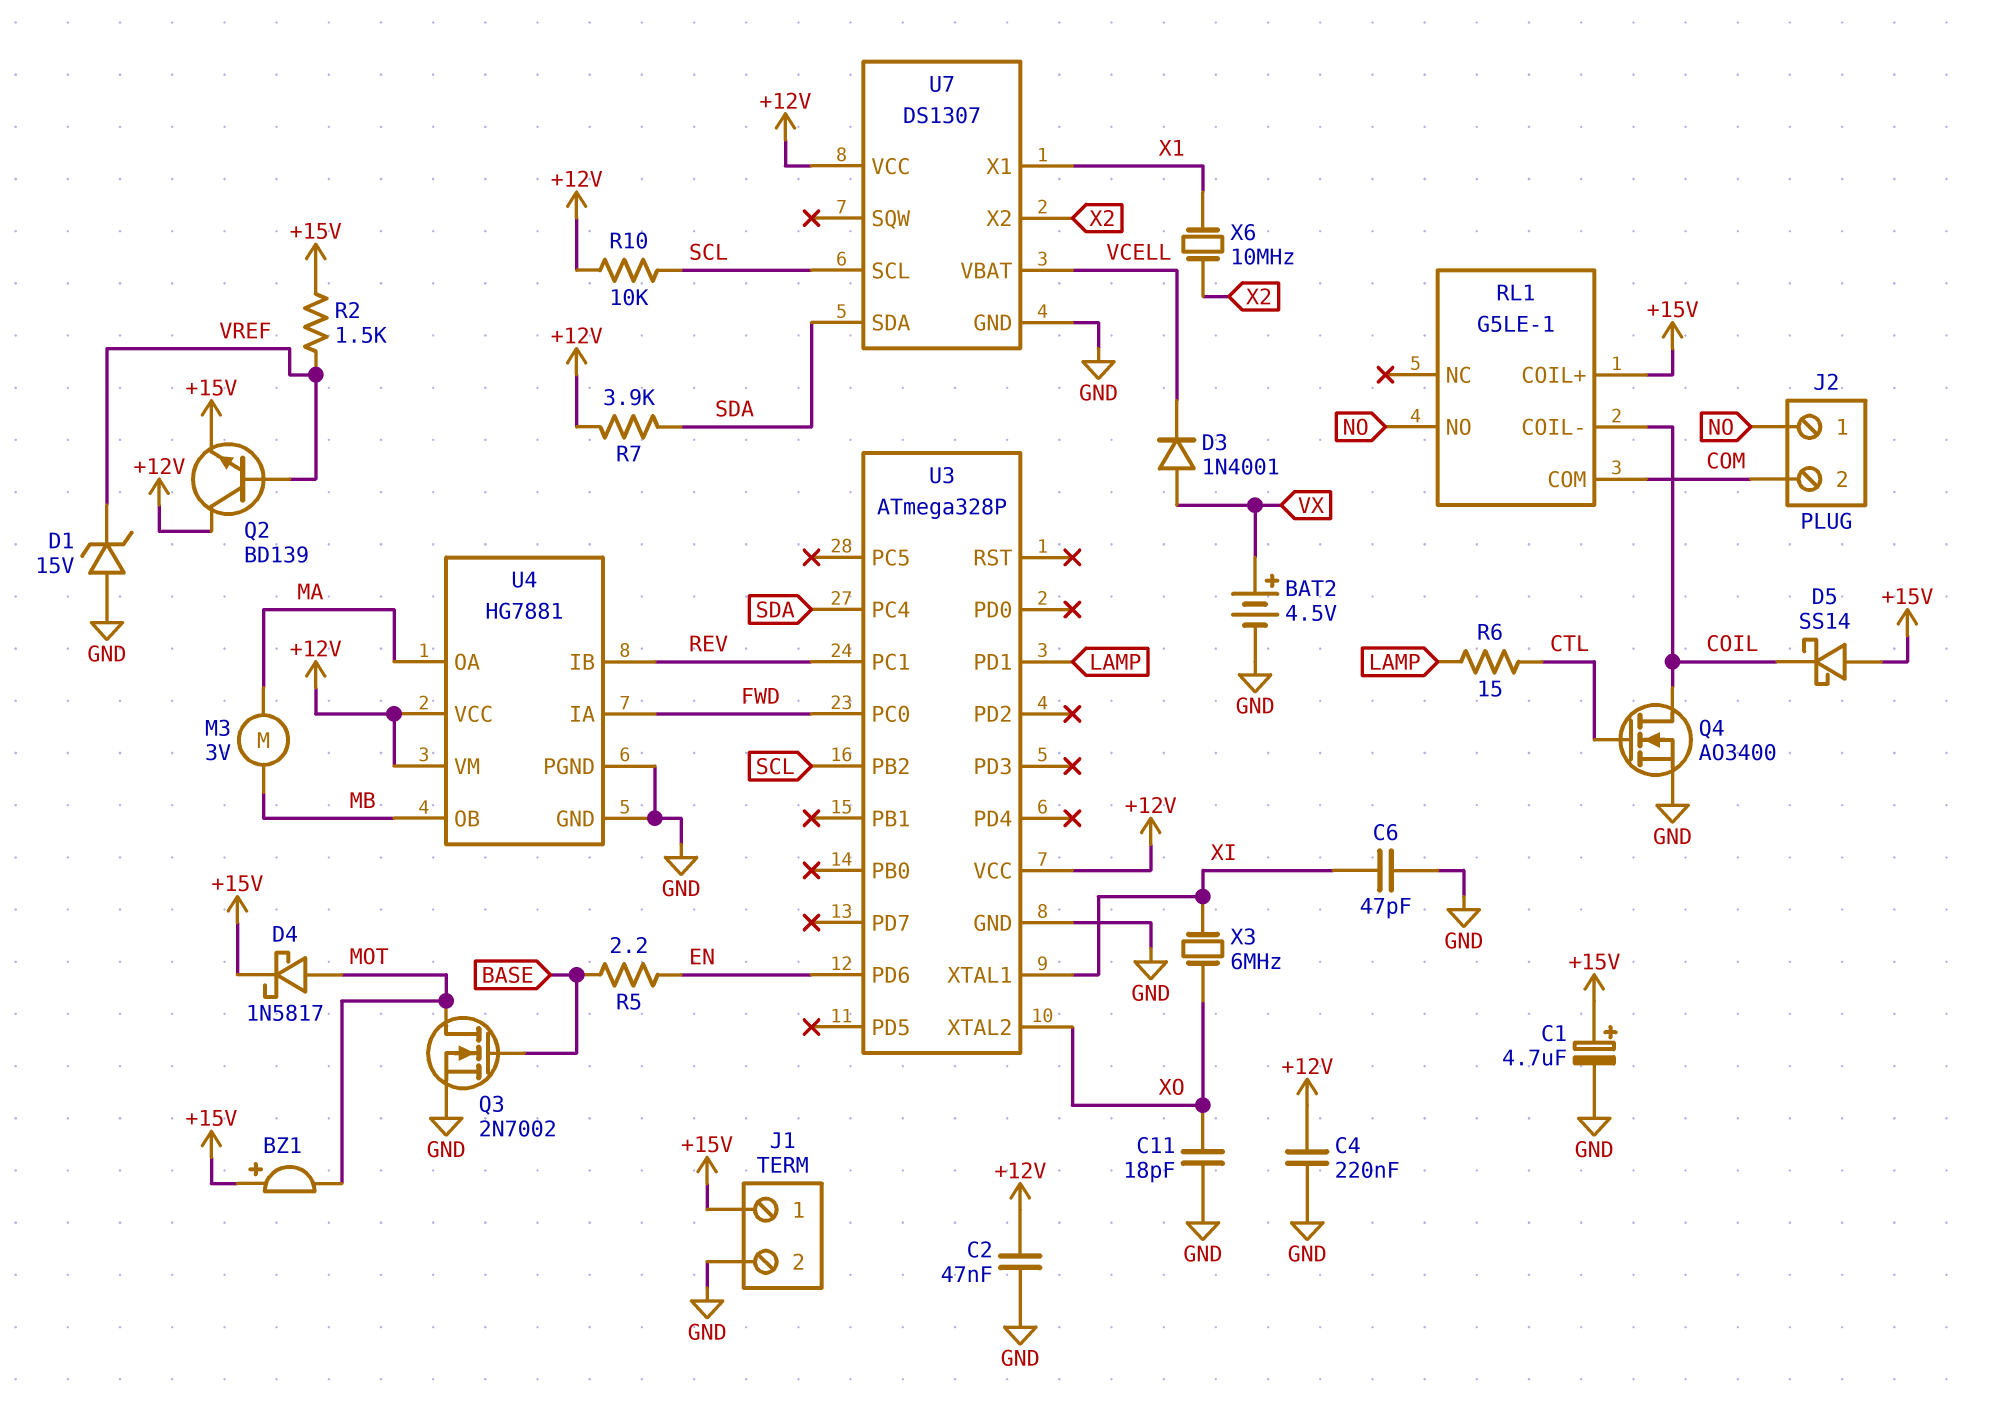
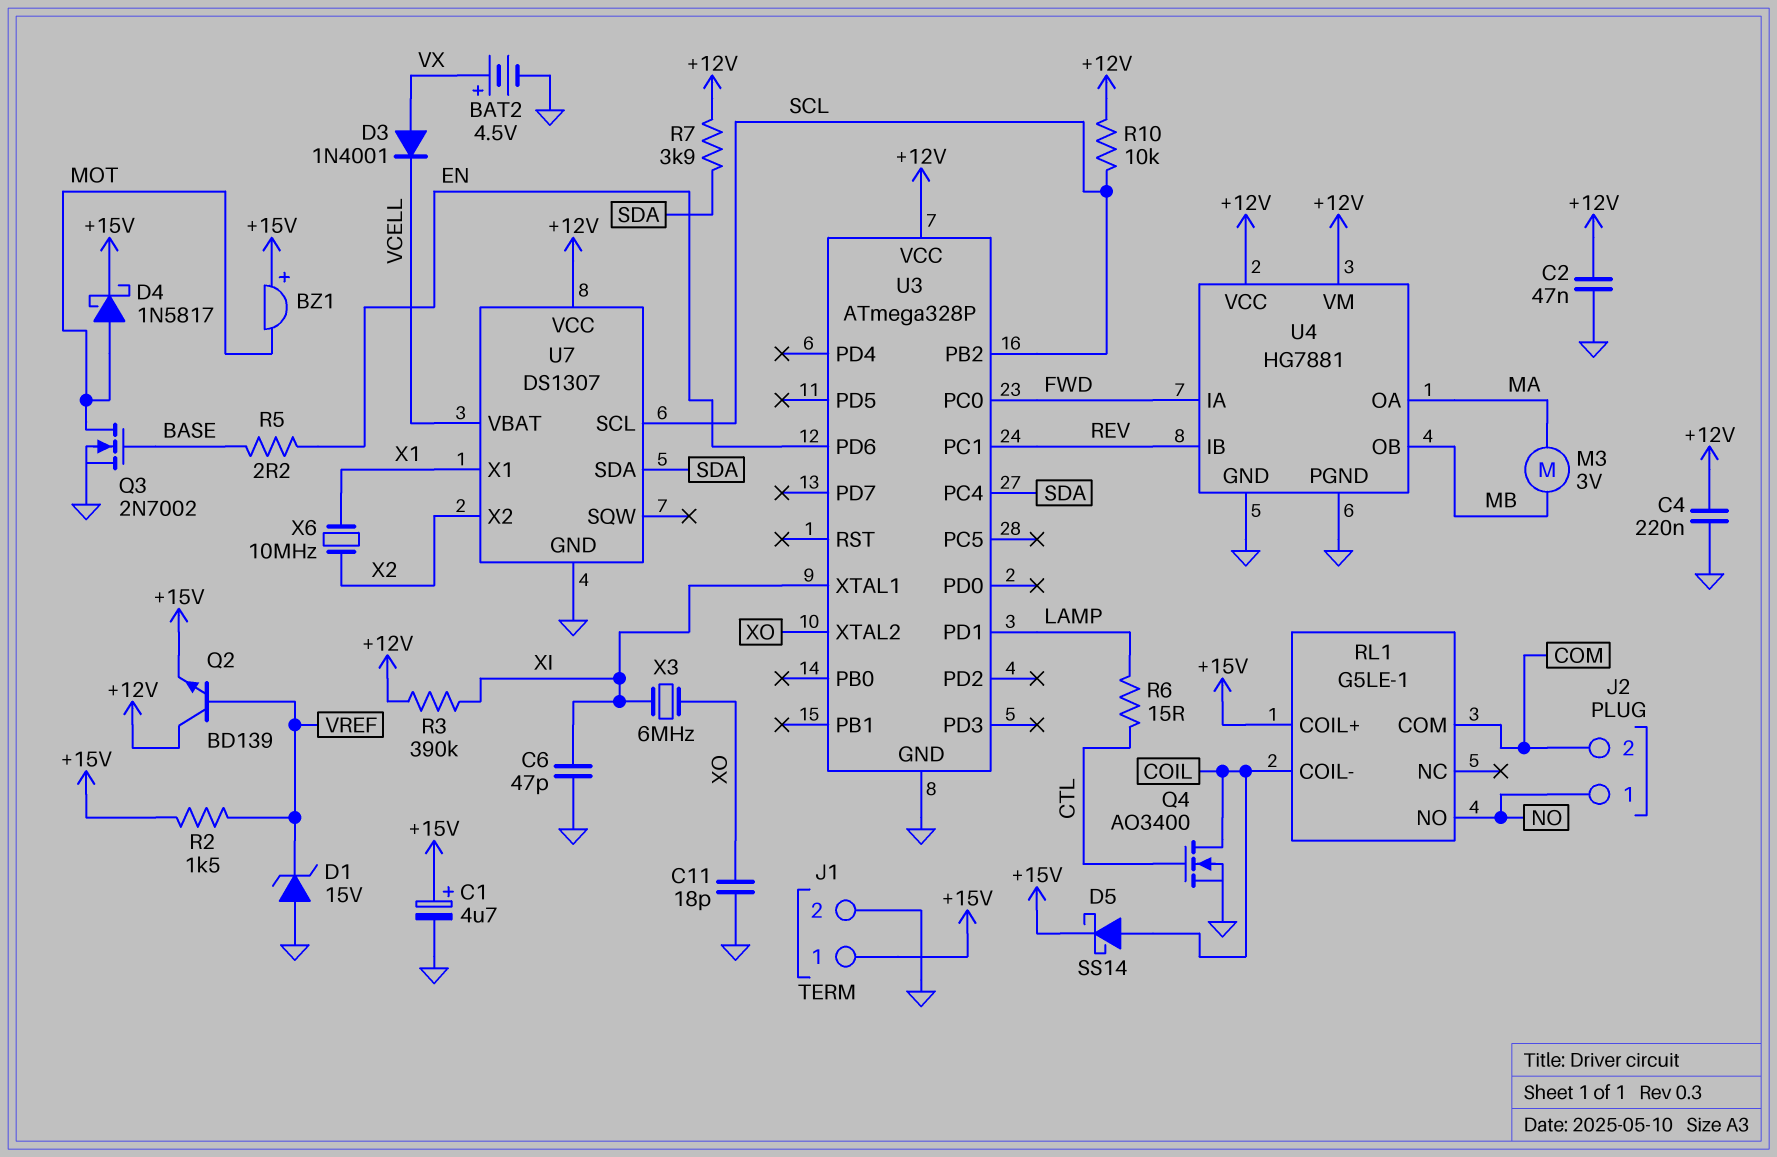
D5: schottky SS14 (A +15V, K COIL) -> schottky SS14 (A COIL, K +15V)
R3: none -> 390k (+12V, XI)

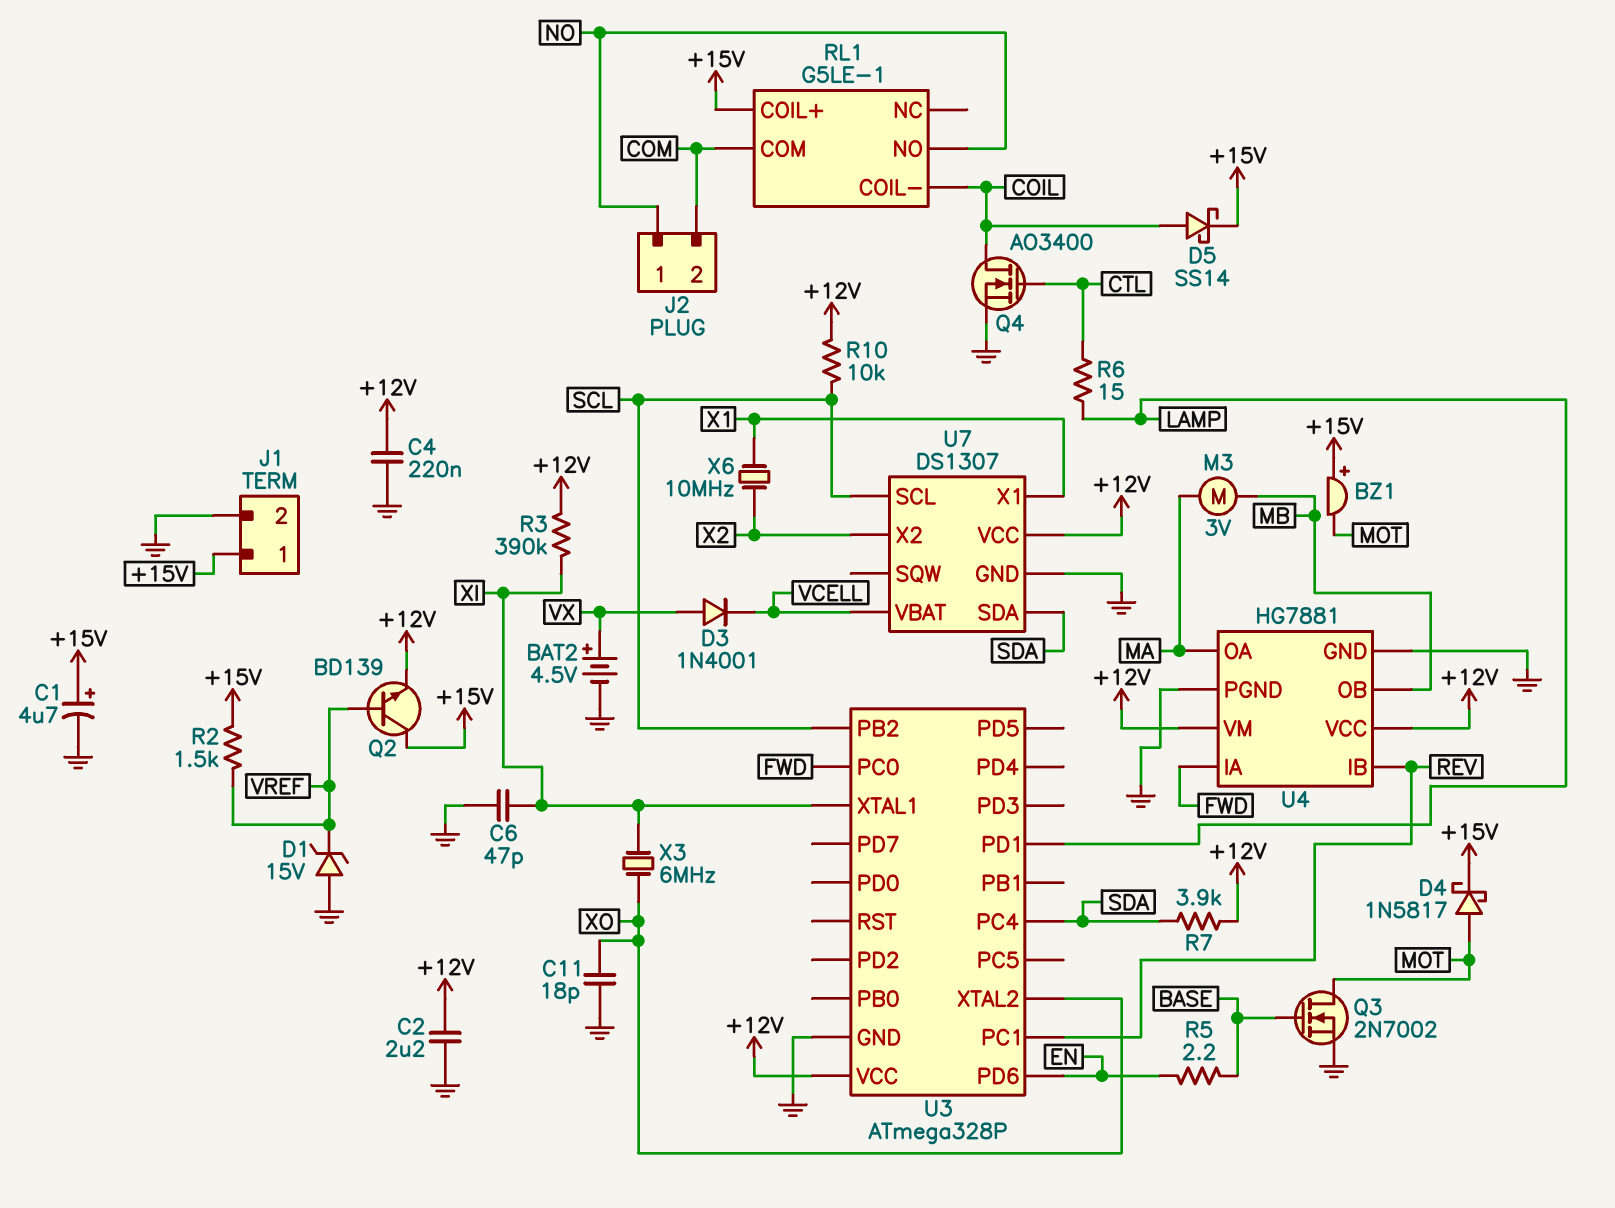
C2: 47nF (+12V, GND) -> 2.2uF (+12V, GND)
Q2: NPN BD139 (B VREF, C +12V, E +15V) -> NPN BD139 (B VREF, C +15V, E +12V)

